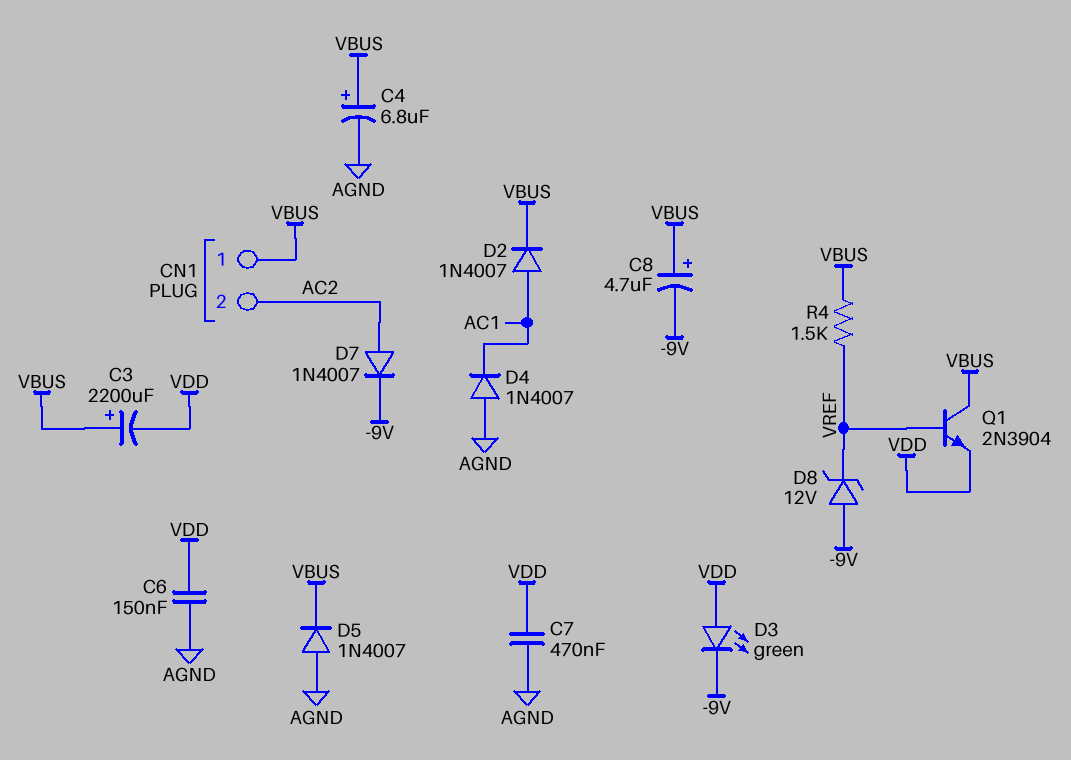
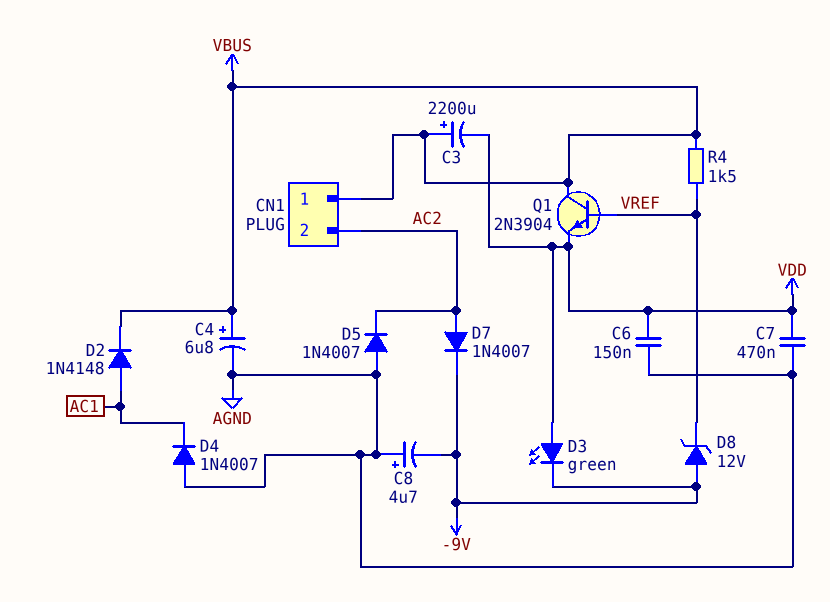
C8: 4.7uF (plus VBUS, minus -9V) -> 4.7uF (plus AGND, minus -9V)
D2: diode 1N4007 (A AC1, K VBUS) -> diode 1N4148 (A AC1, K VBUS)
D5: diode 1N4007 (A AGND, K VBUS) -> diode 1N4007 (A AGND, K AC2)

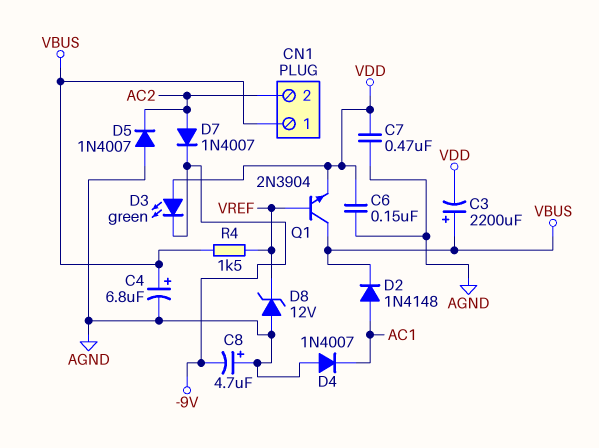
D8: zener 12V (A -9V, K VREF) -> zener 12V (A AGND, K VREF)

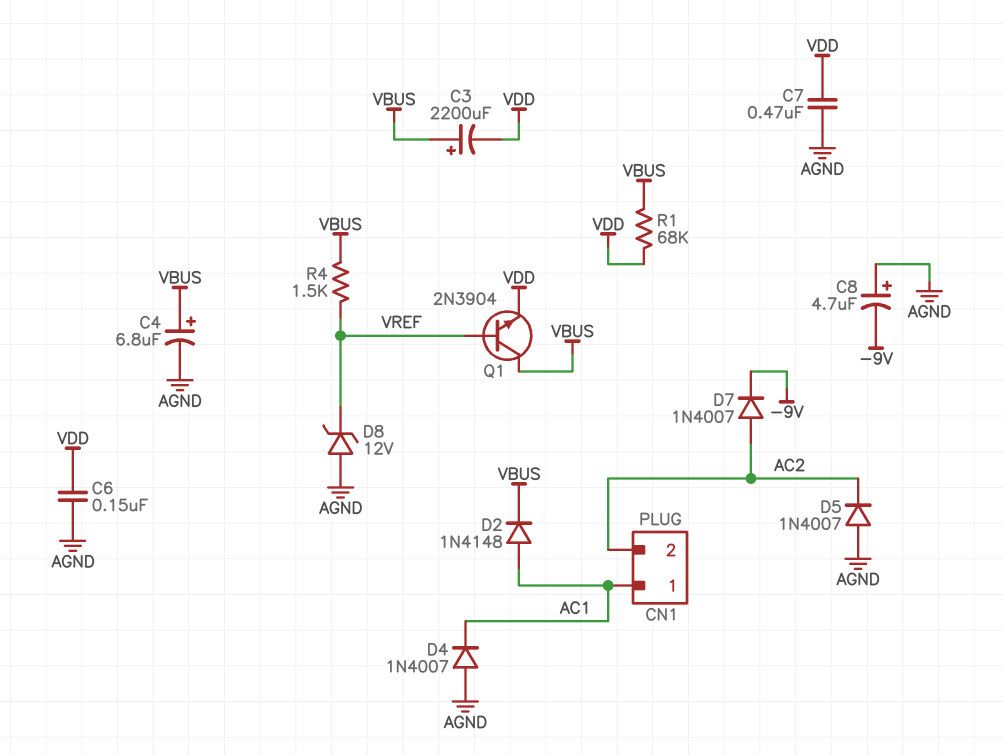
CN1 pin 1: VBUS -> AC1
D3: LED green (A VDD, K -9V) -> none
R1: none -> 68k (VBUS, VDD)

